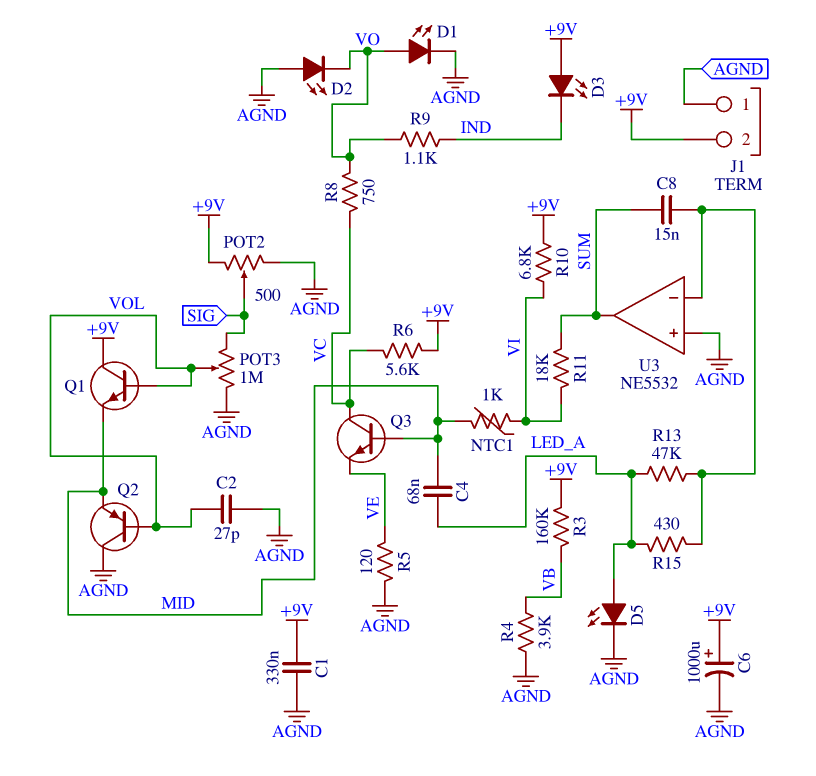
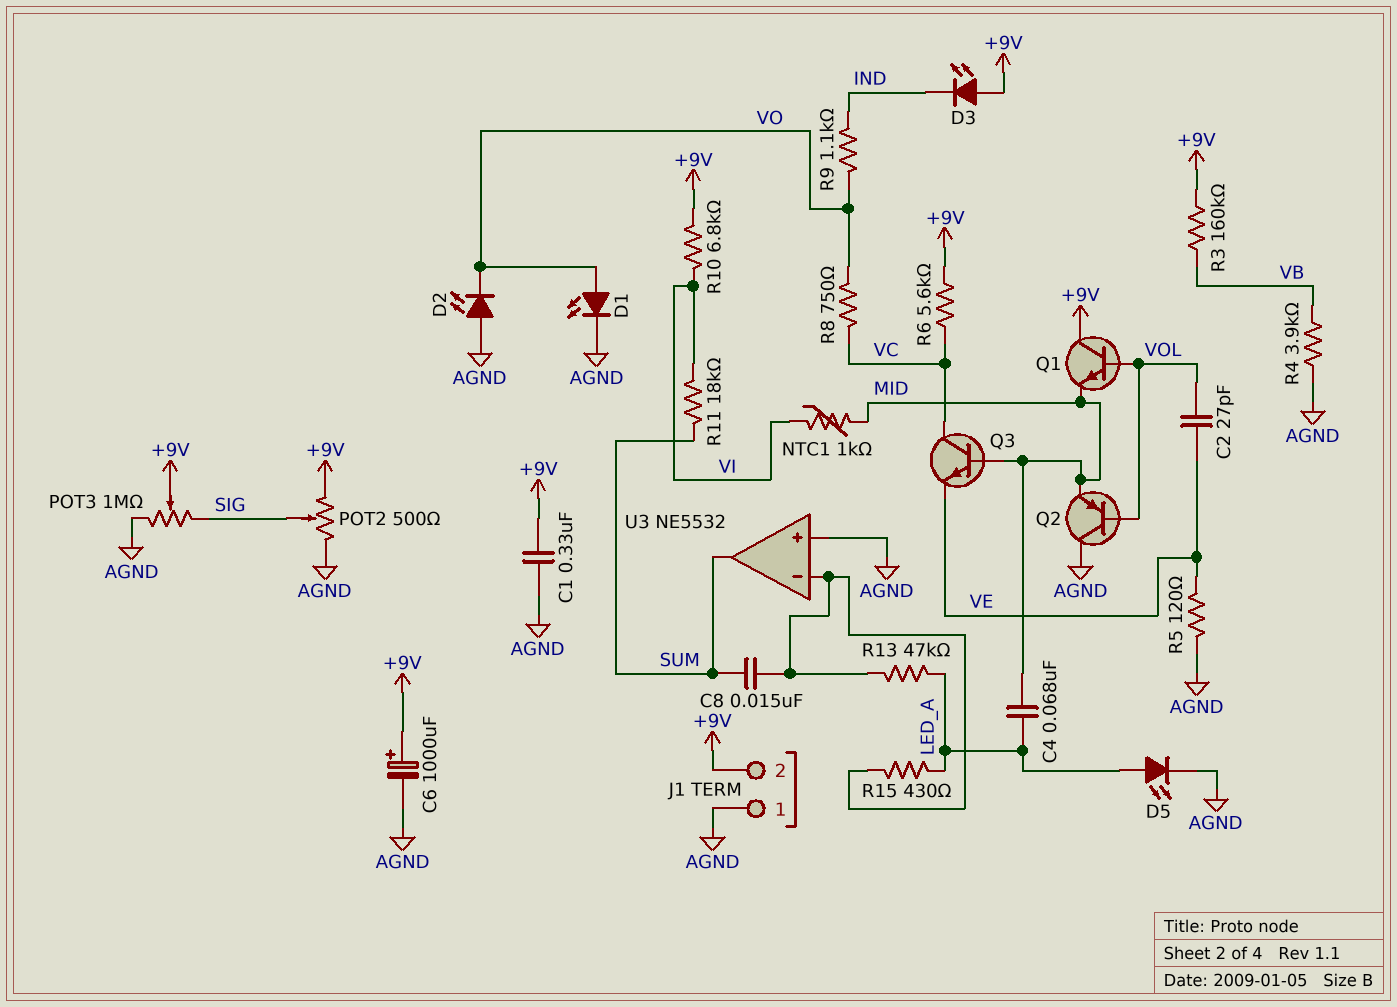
C2: 27pF (AGND, VOL) -> 27pF (VE, VOL)
POT3: 1M (AGND, SIG, wiper VOL) -> 1M (AGND, SIG, wiper +9V)

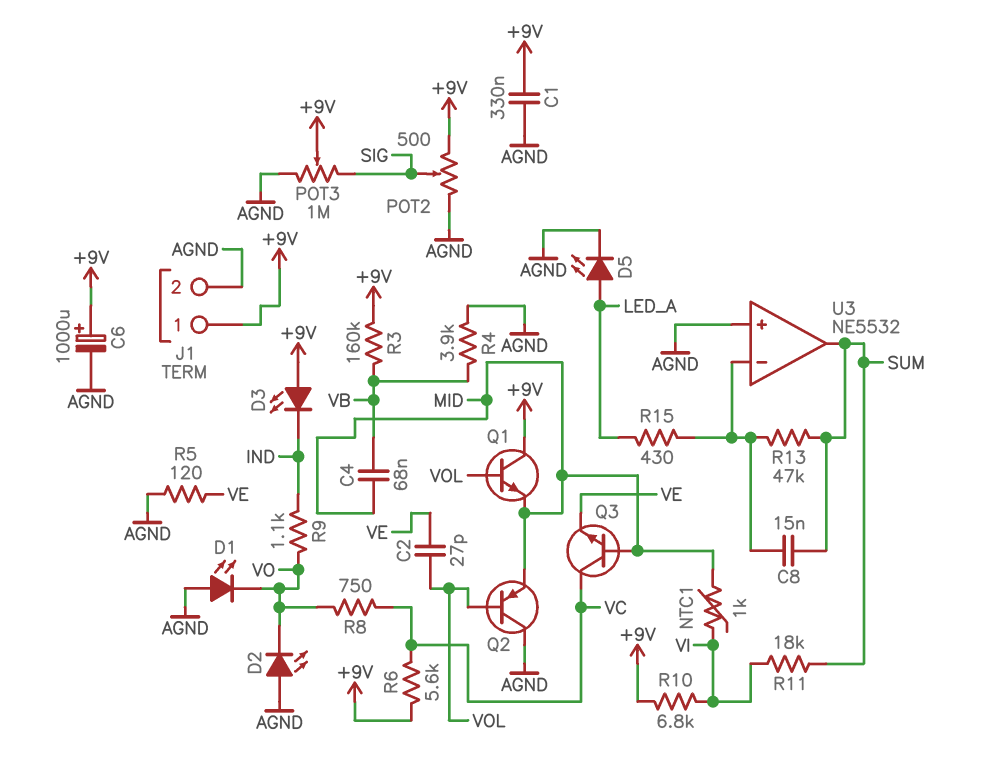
C4: 68nF (LED_A, MID) -> 68nF (MID, VB)
D1: LED (A VO, K AGND) -> LED (A AGND, K VO)
J1 pin 1: AGND -> +9V
J1 pin 2: +9V -> AGND
R13: 47k (LED_A, U3/in-) -> 47k (SUM, U3/in-)

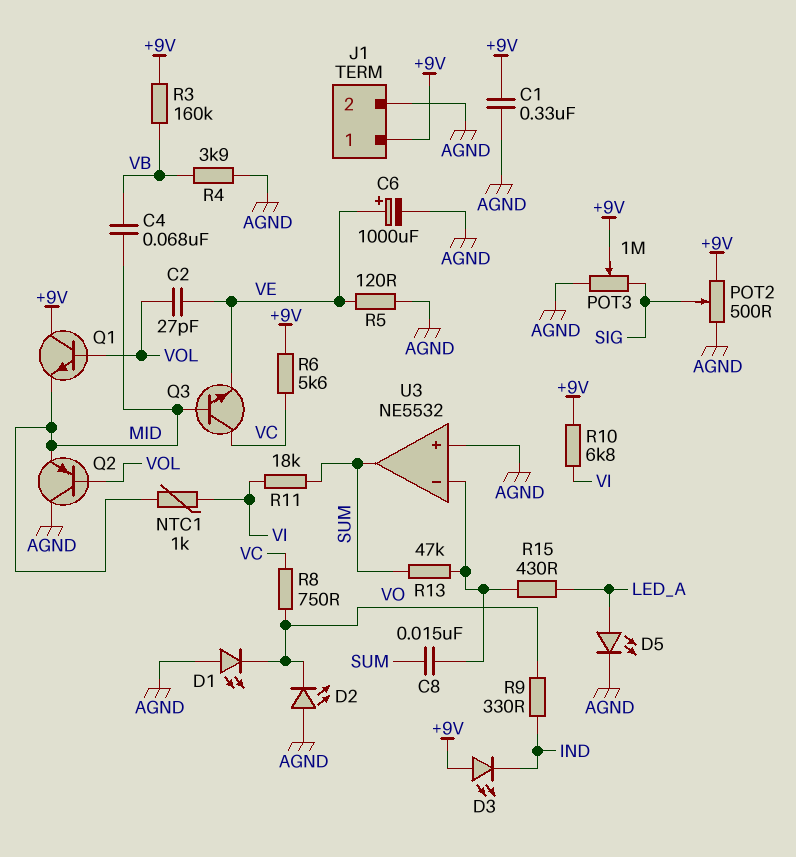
C6: 1000uF (plus +9V, minus AGND) -> 1000uF (plus VE, minus AGND)
R9: 1.1k (IND, VO) -> 330 (IND, VO)

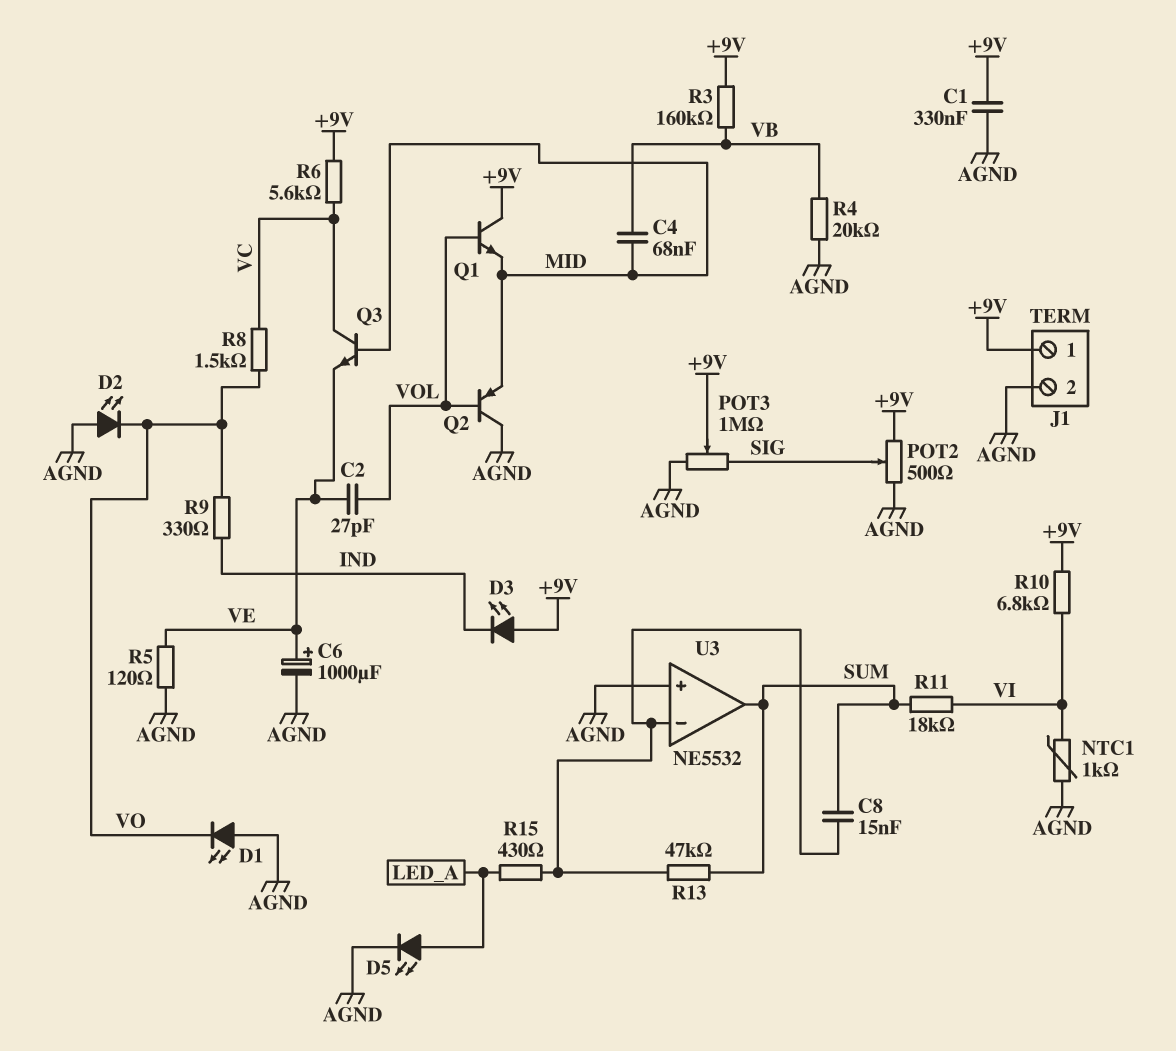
NTC1: 1k (MID, VI) -> 1k (AGND, VI)
R4: 3.9k (AGND, VB) -> 20k (AGND, VB)
R8: 750 (VC, VO) -> 1.5k (VC, VO)

